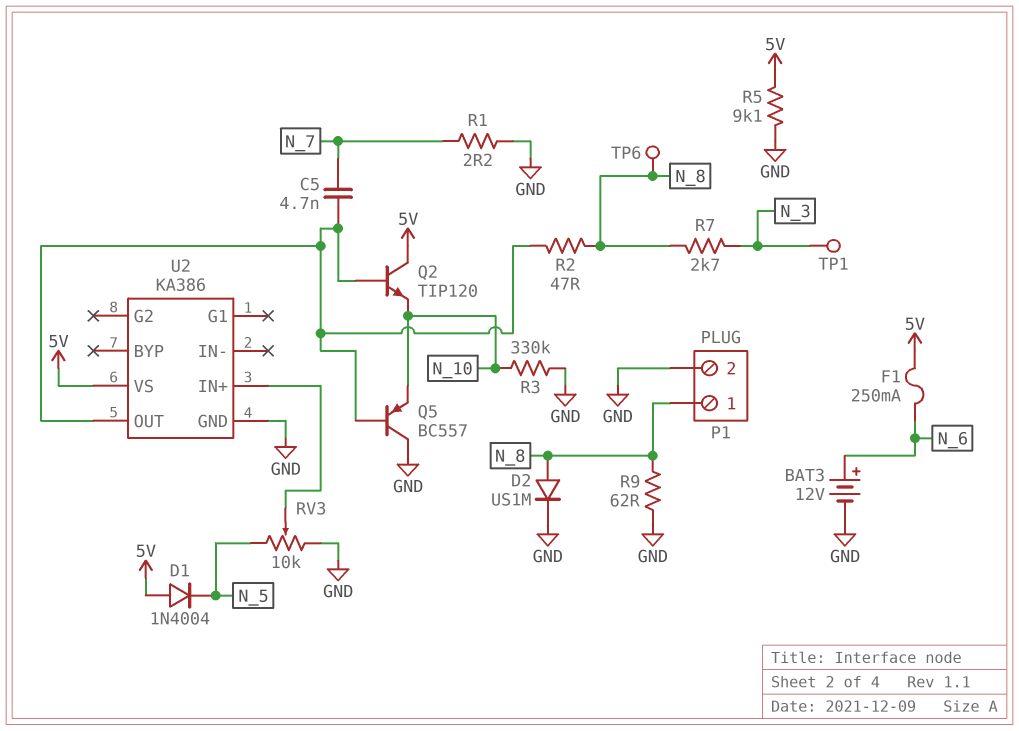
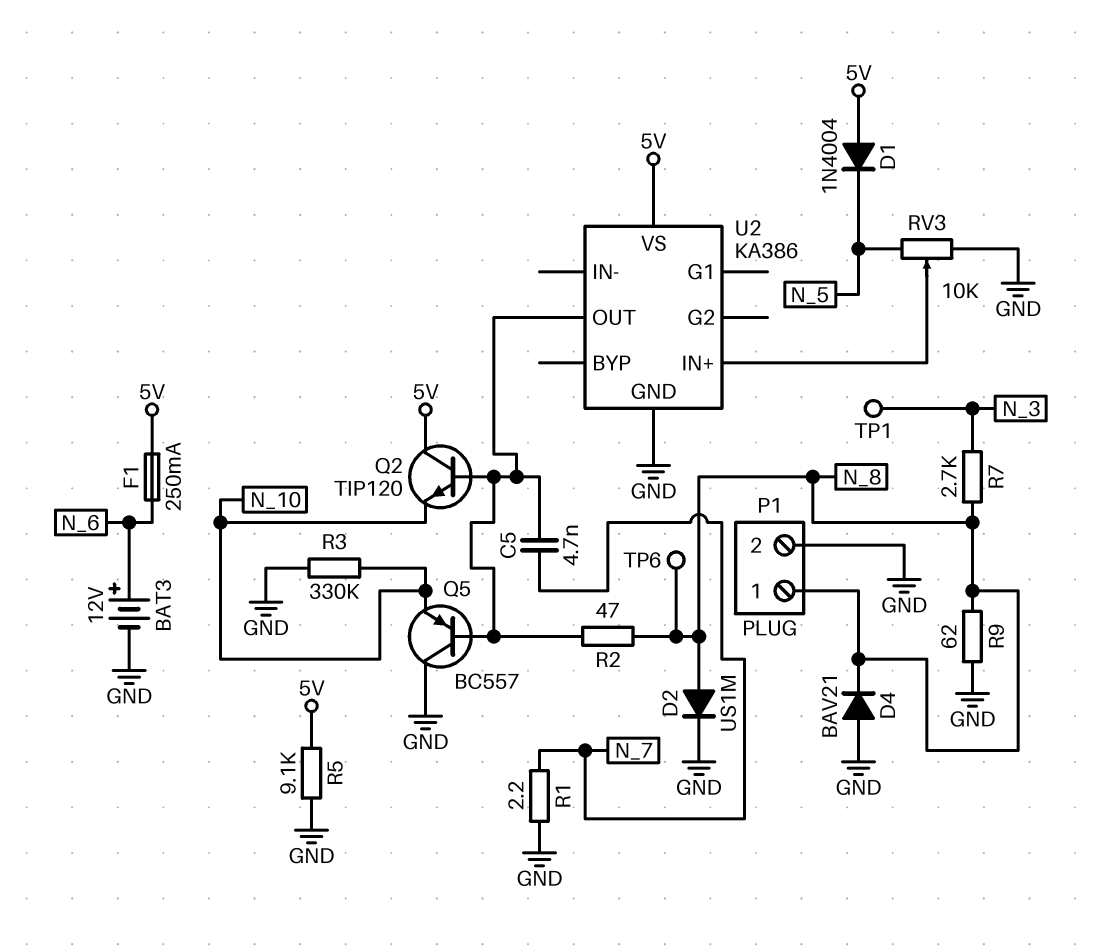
D4: none -> diode BAV21 (A GND, K N_8)

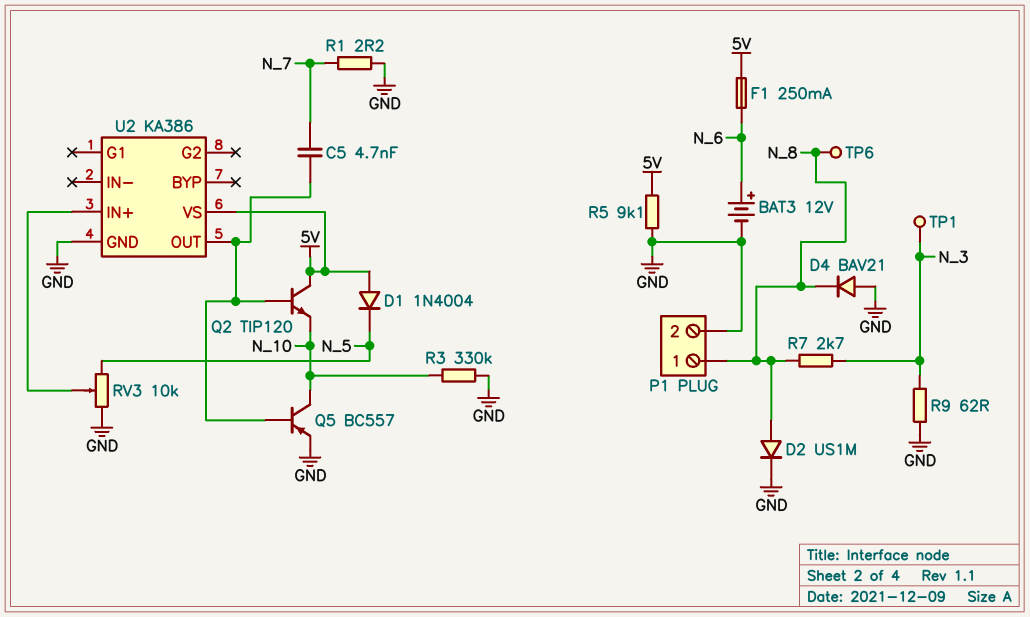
Q5: PNP BC557 (B U2/OUT, C GND, E N_10) -> PNP BC557 (B U2/OUT, C N_10, E GND)
R2: 47 (N_8, U2/OUT) -> none
R9: 62 (GND, N_8) -> 62 (GND, N_3)

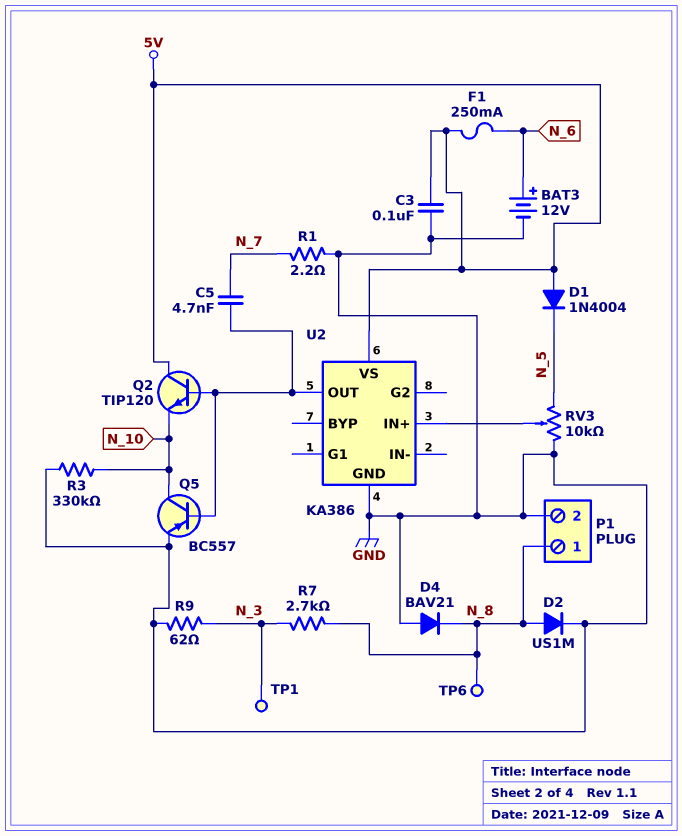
C3: none -> 100nF (5V, GND)
R5: 9.1k (5V, GND) -> none

